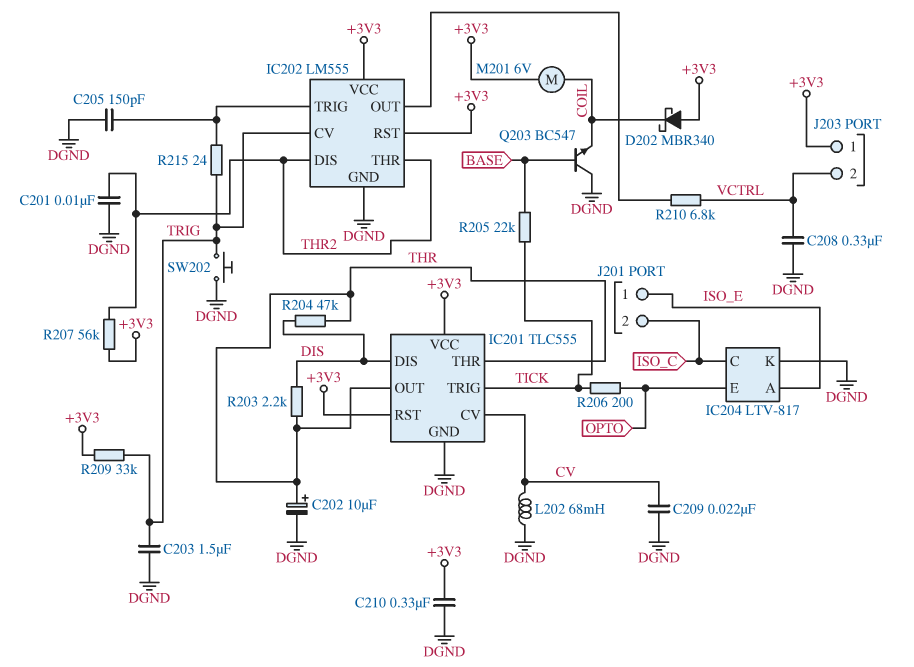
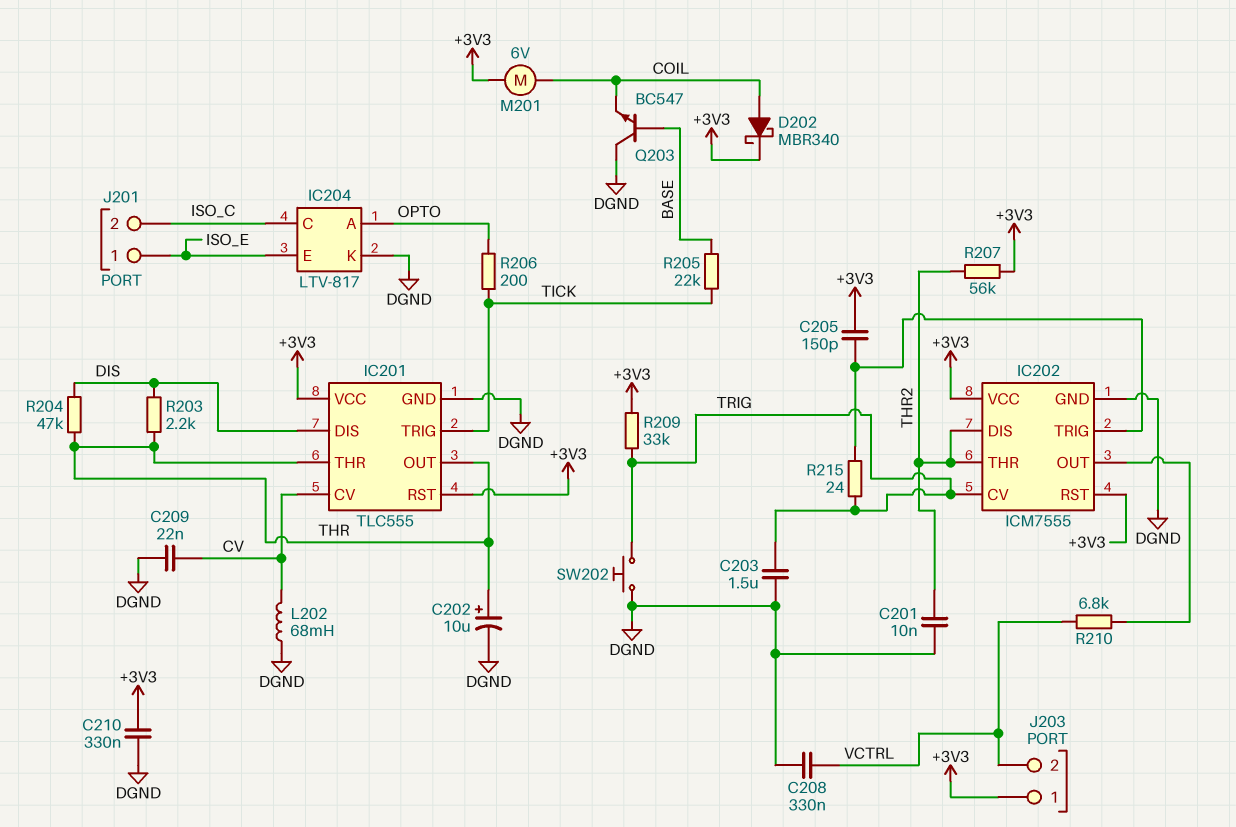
C205: 150pF (DGND, IC202/TRIG) -> 150pF (+3V3, IC202/TRIG)
D202: schottky MBR340 (A +3V3, K COIL) -> schottky MBR340 (A COIL, K +3V3)
IC202: LM555 -> ICM7555
IC204 pin A: ISO_E -> OPTO
IC204 pin E: OPTO -> ISO_E

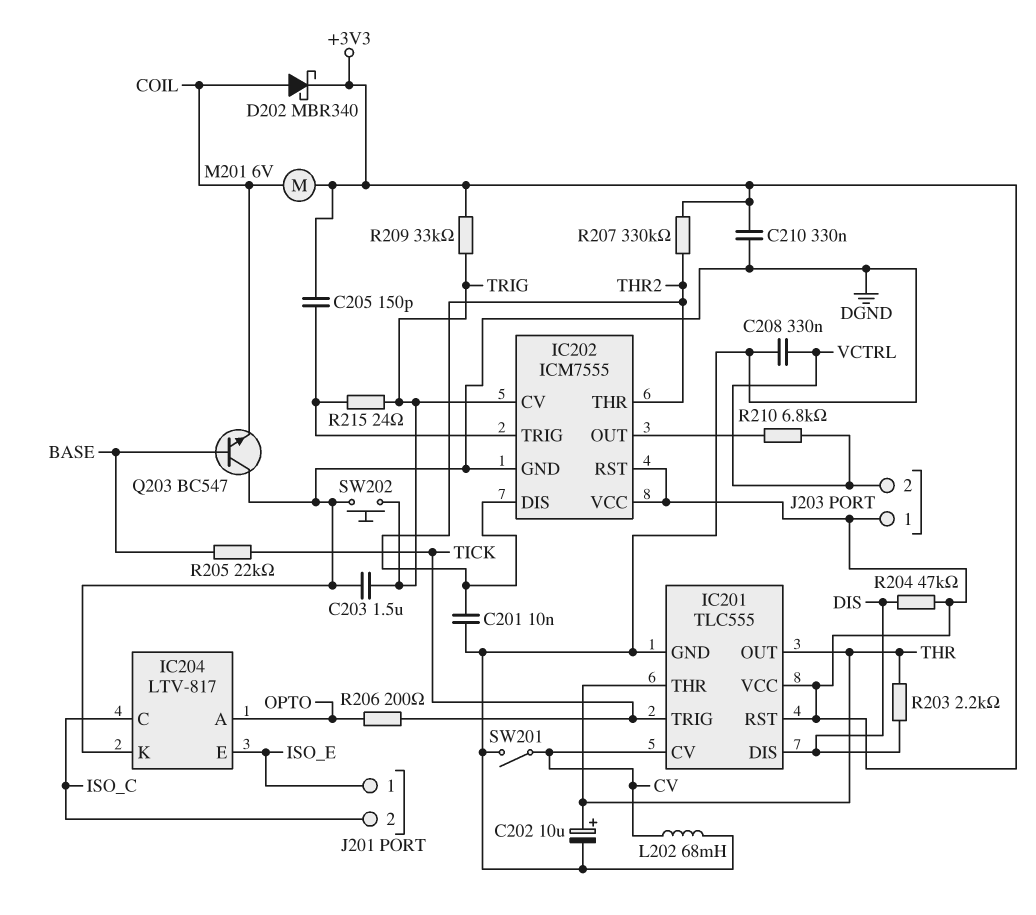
C209: 22nF (CV, DGND) -> none
R204: 47k (DIS, THR) -> 47k (+3V3, DIS)
R207: 56k (+3V3, THR2) -> 330k (+3V3, THR2)
SW201: none -> switch (CV, DGND)

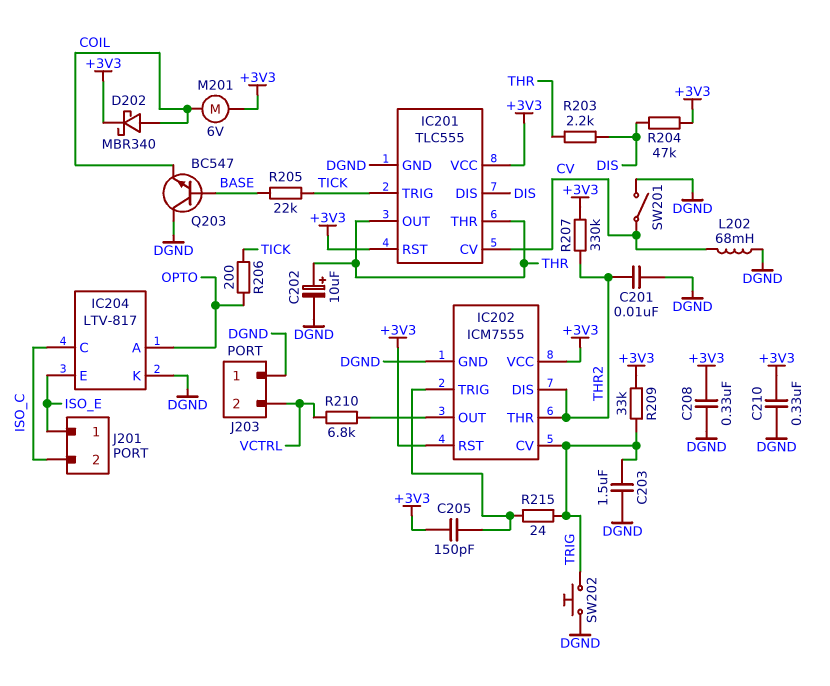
C208: 330nF (DGND, VCTRL) -> 330nF (+3V3, DGND)
J203 pin 1: +3V3 -> DGND

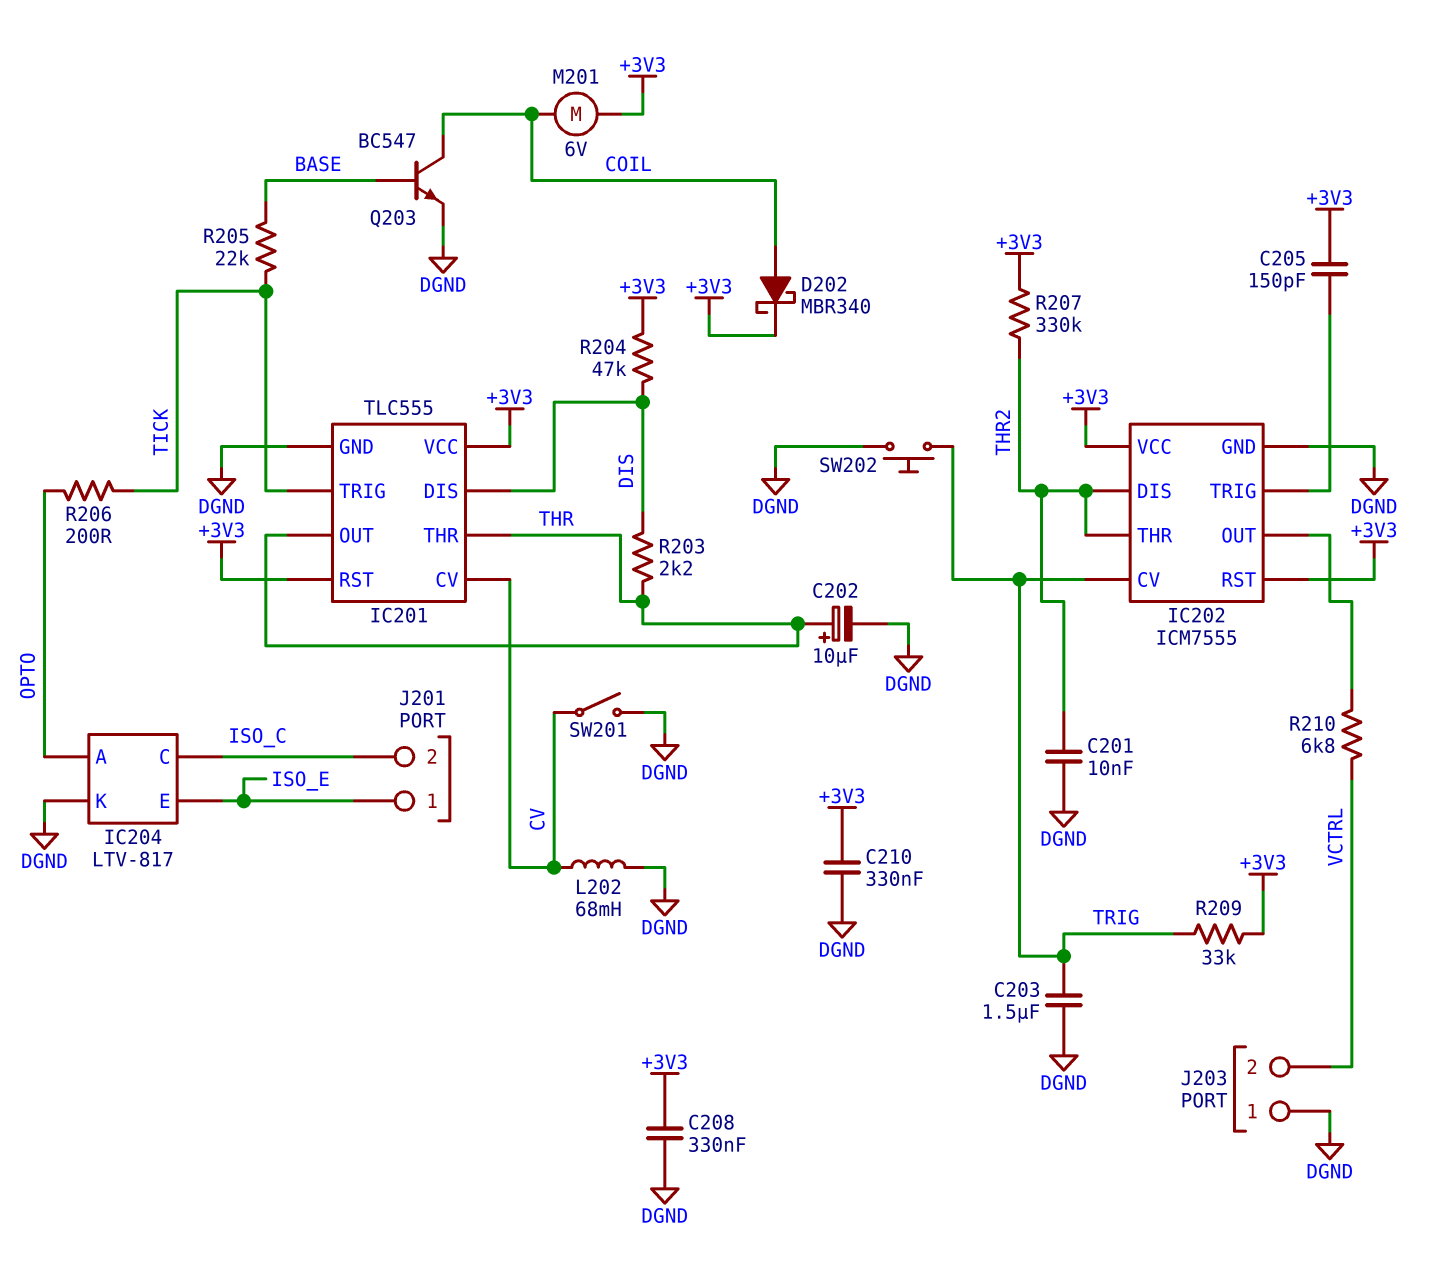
Q203: NPN BC547 (B BASE, C DGND, E COIL) -> NPN BC547 (B BASE, C COIL, E DGND)
R215: 24 (IC202/TRIG, TRIG) -> none

